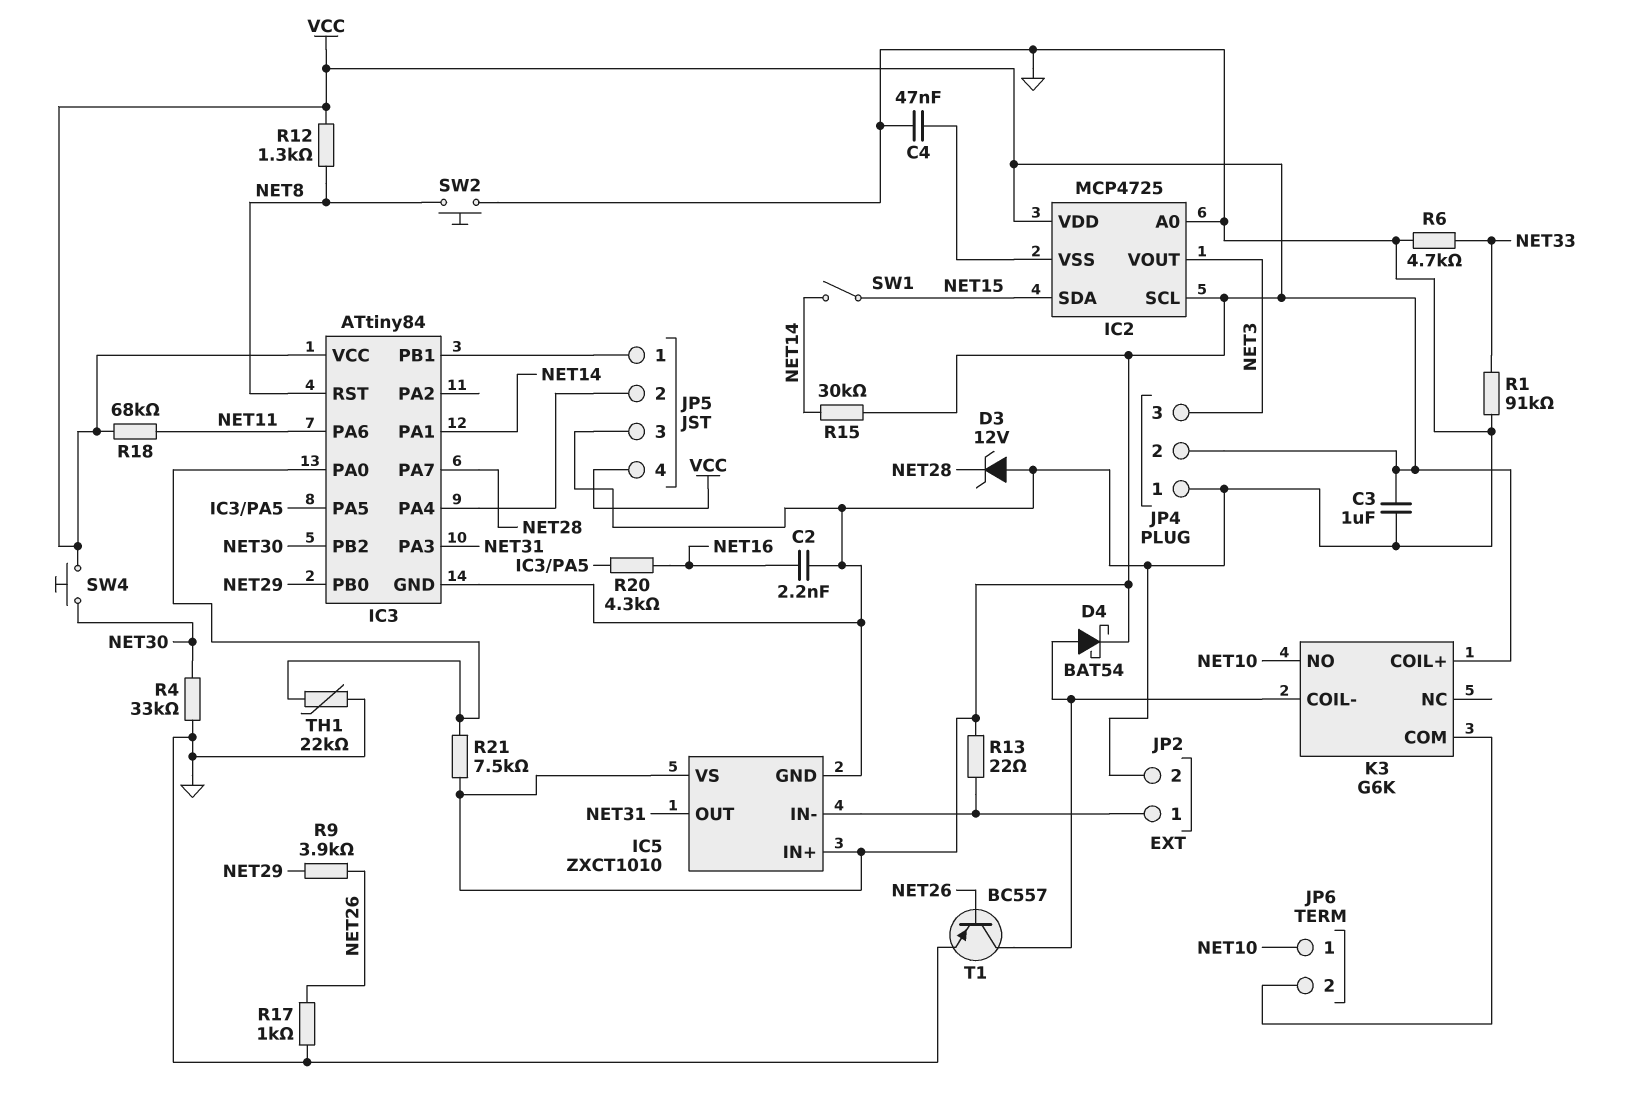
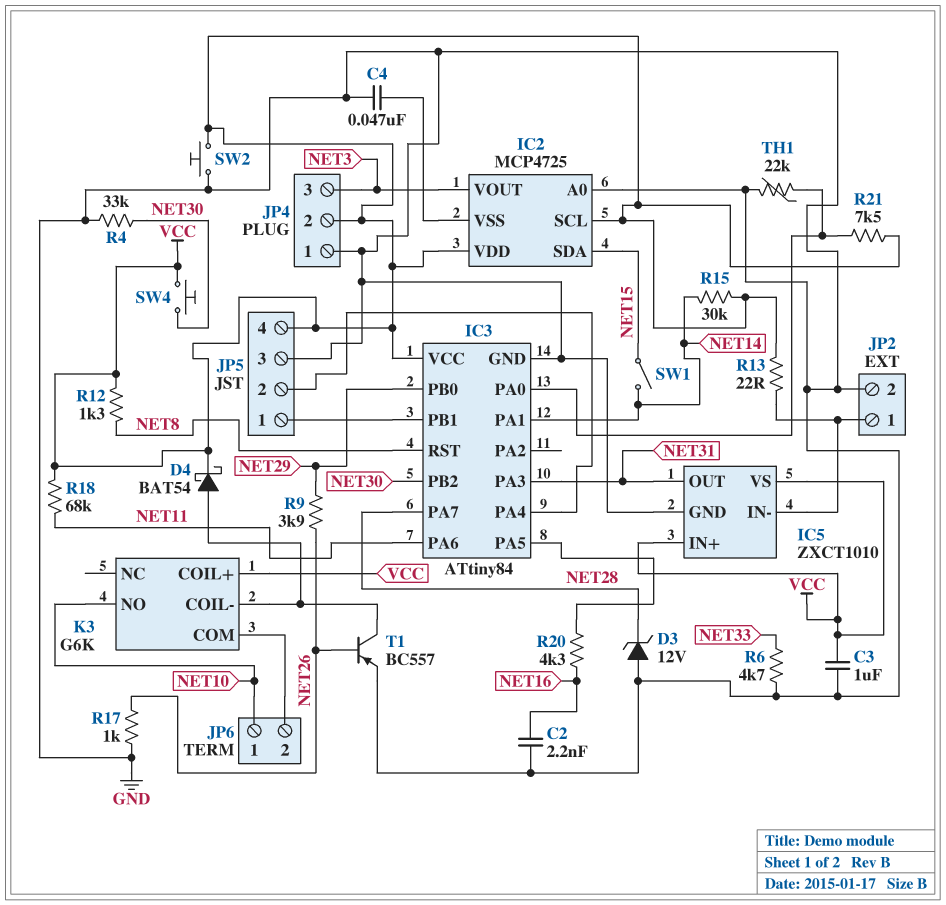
R1: 91k (GND, NET33) -> none
SW2: button (GND, NET8) -> button (GND, VCC)

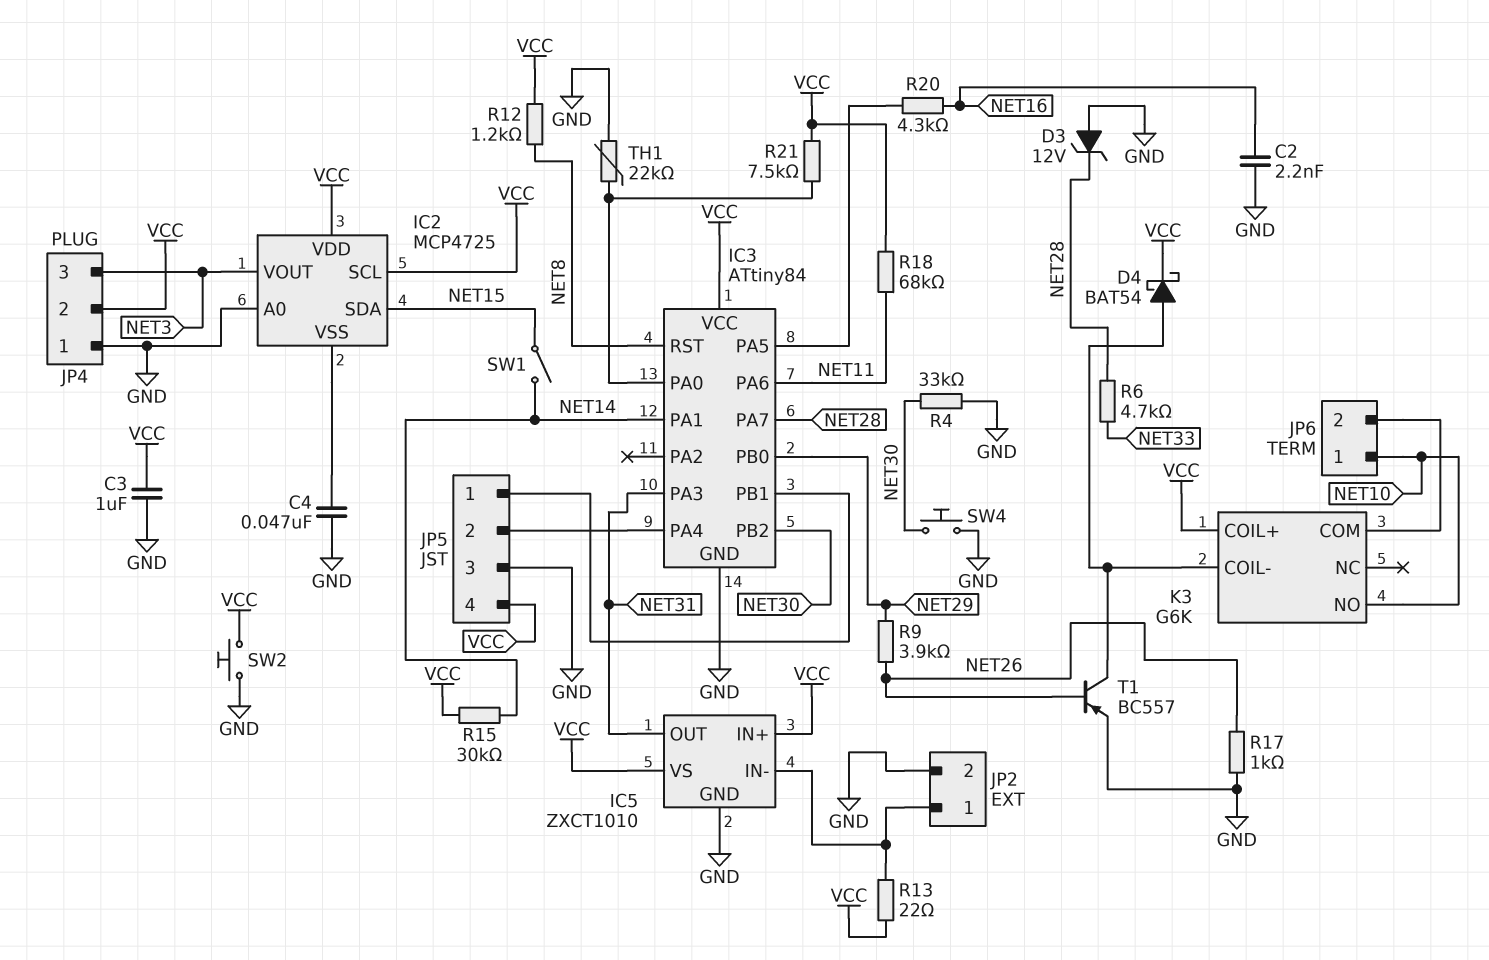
R6: 4.7k (GND, NET33) -> 4.7k (NET28, NET33)
R12: 1.3k (NET8, VCC) -> 1.2k (NET8, VCC)
SW4: button (NET30, VCC) -> button (GND, NET30)

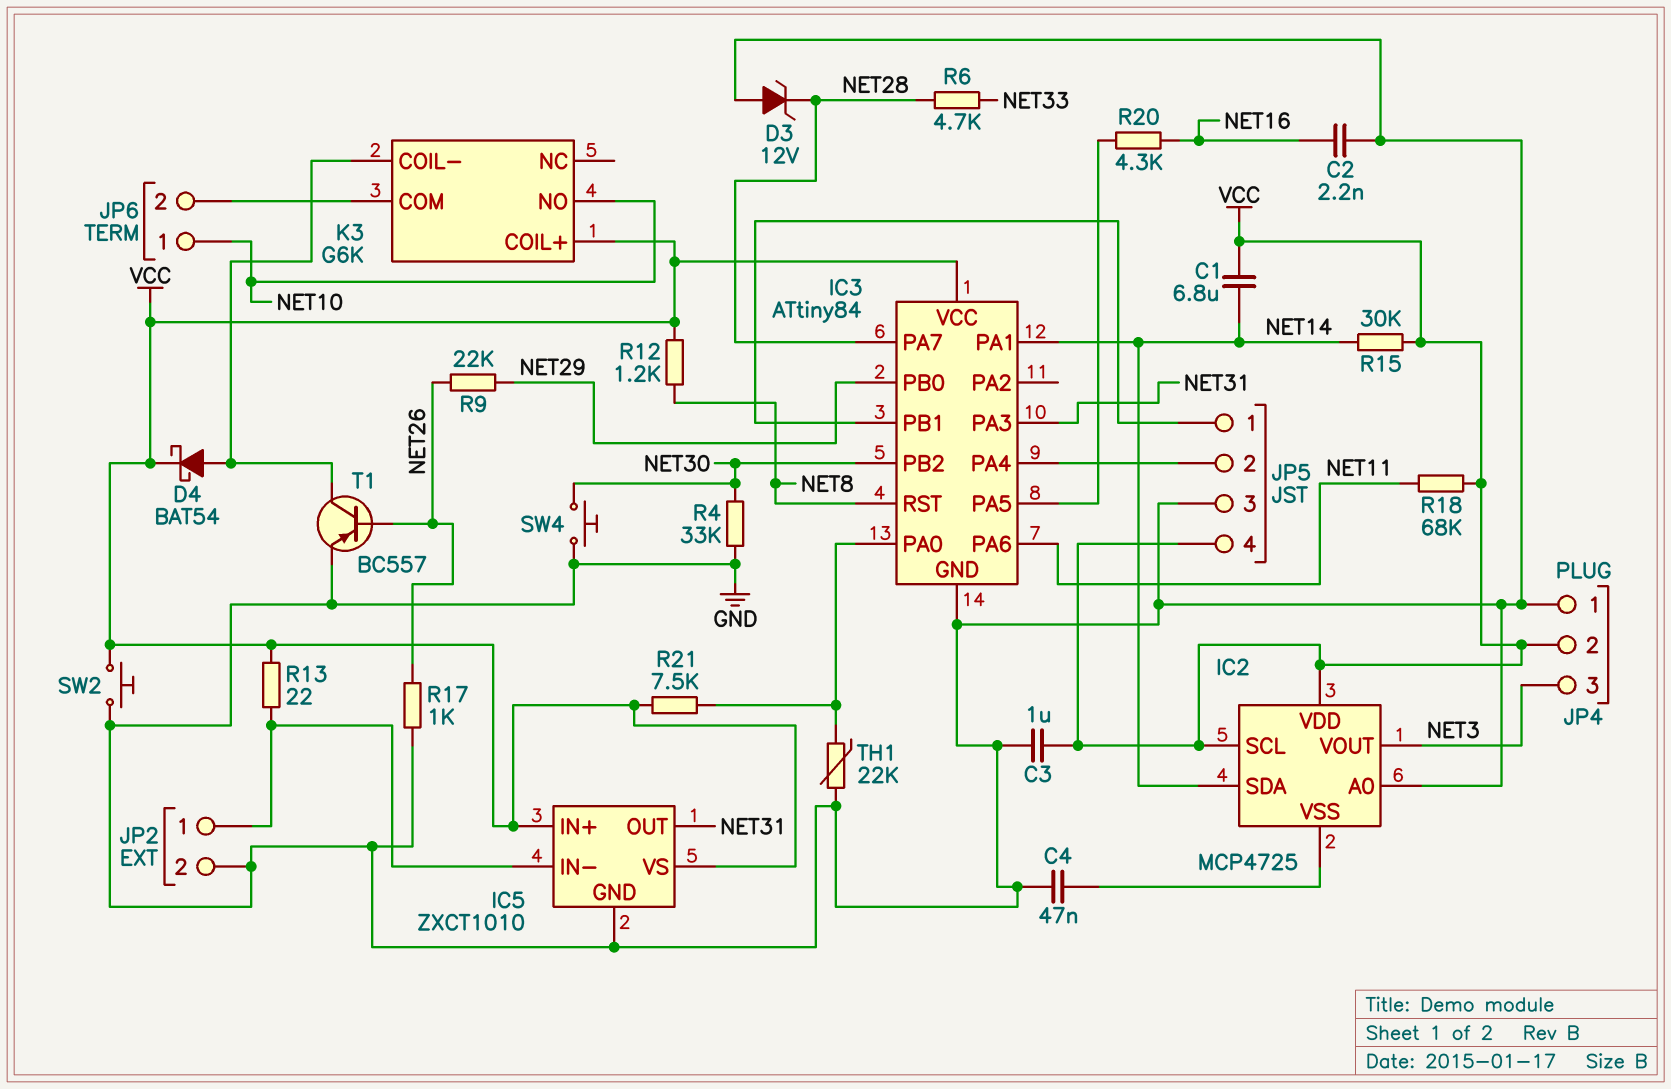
C1: none -> 6.8uF (NET14, VCC)
IC2 pin SDA: NET15 -> NET14
R9: 3.9k (NET26, NET29) -> 22k (NET26, NET29)
SW1: switch (NET14, NET15) -> none

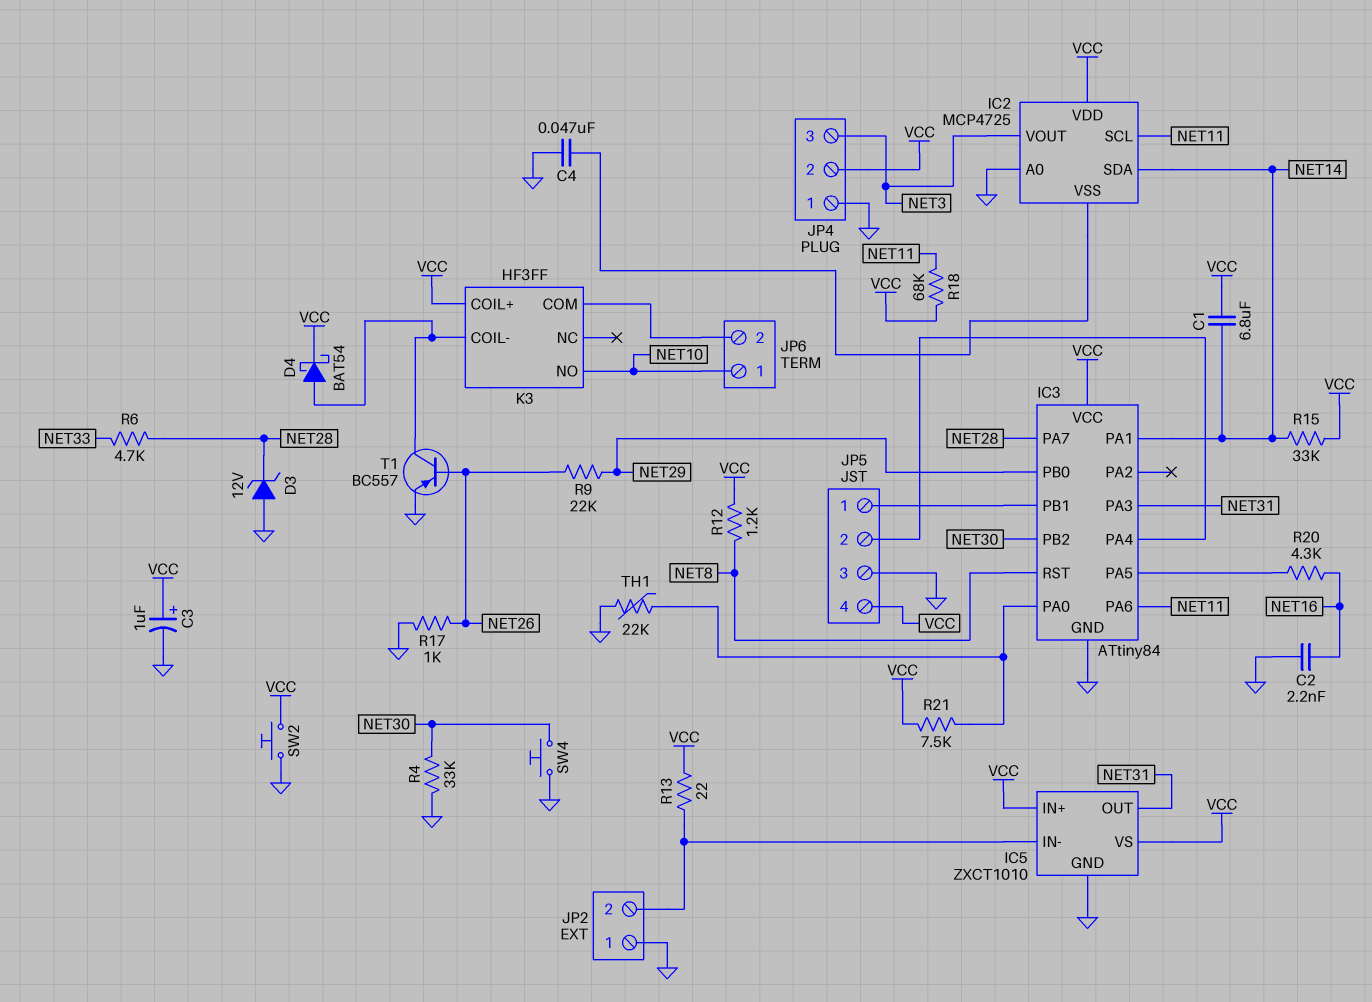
C3: 1uF (GND, VCC) -> 1uF (plus VCC, minus GND)
IC2 pin SCL: VCC -> NET11
JP2 pin 1: IC5/IN- -> GND
JP2 pin 2: GND -> IC5/IN-
K3: G6K -> HF3FF
R15: 30k (NET14, VCC) -> 33k (NET14, VCC)

